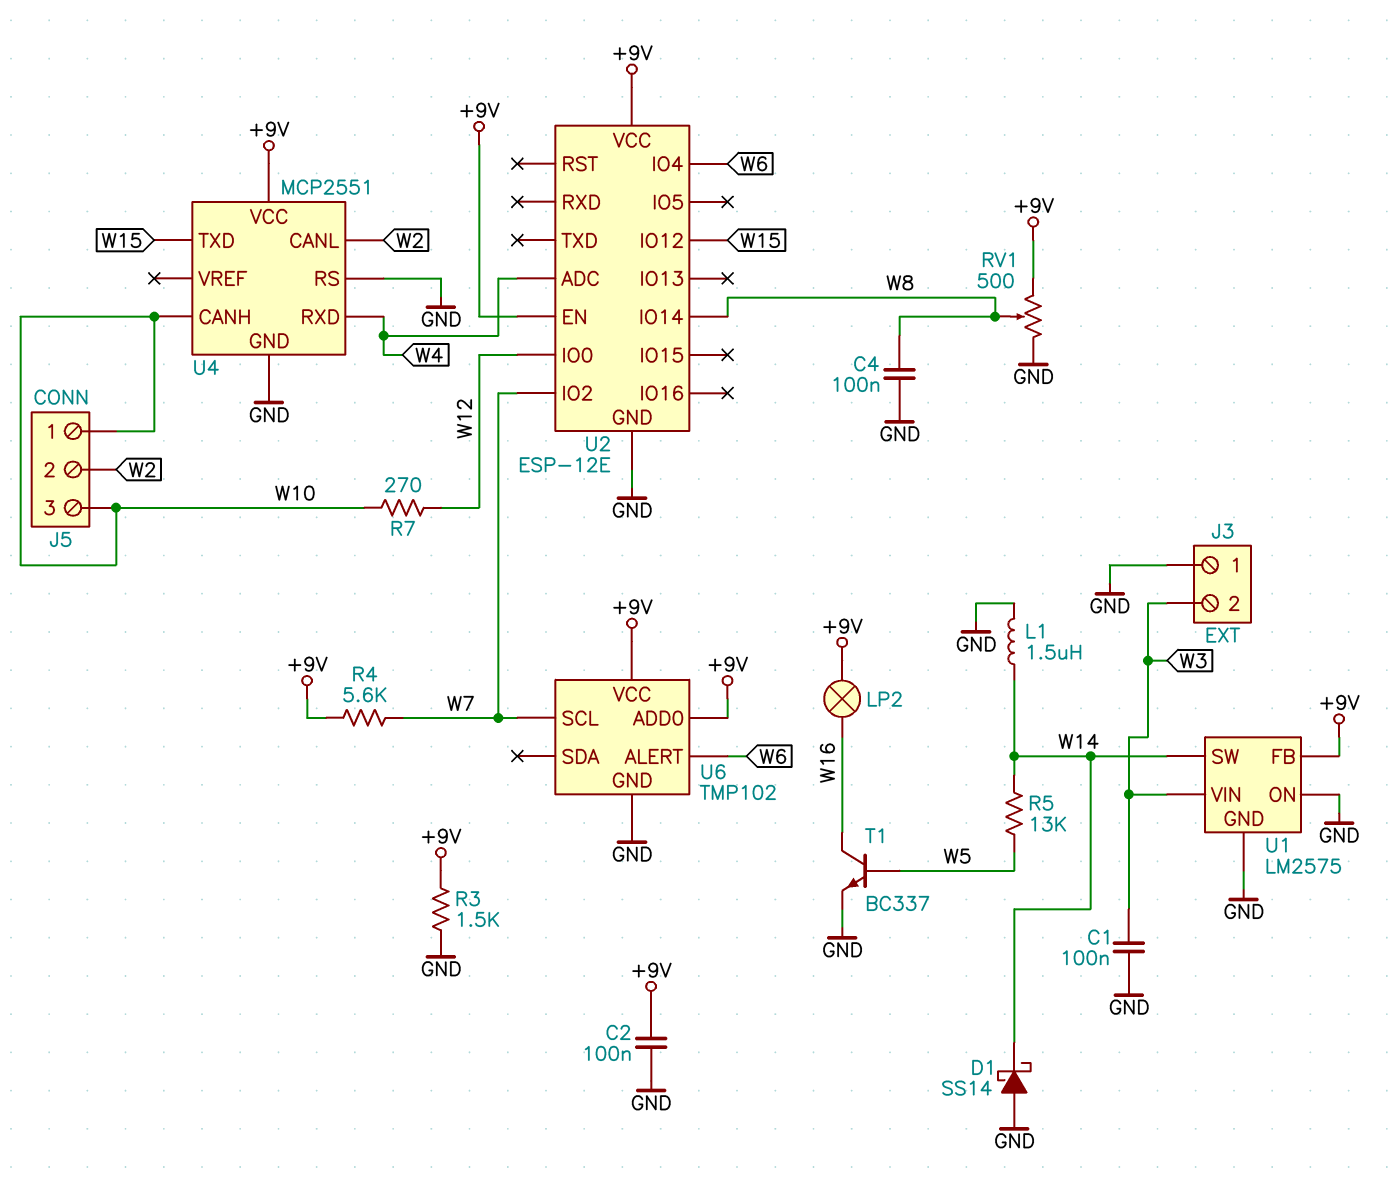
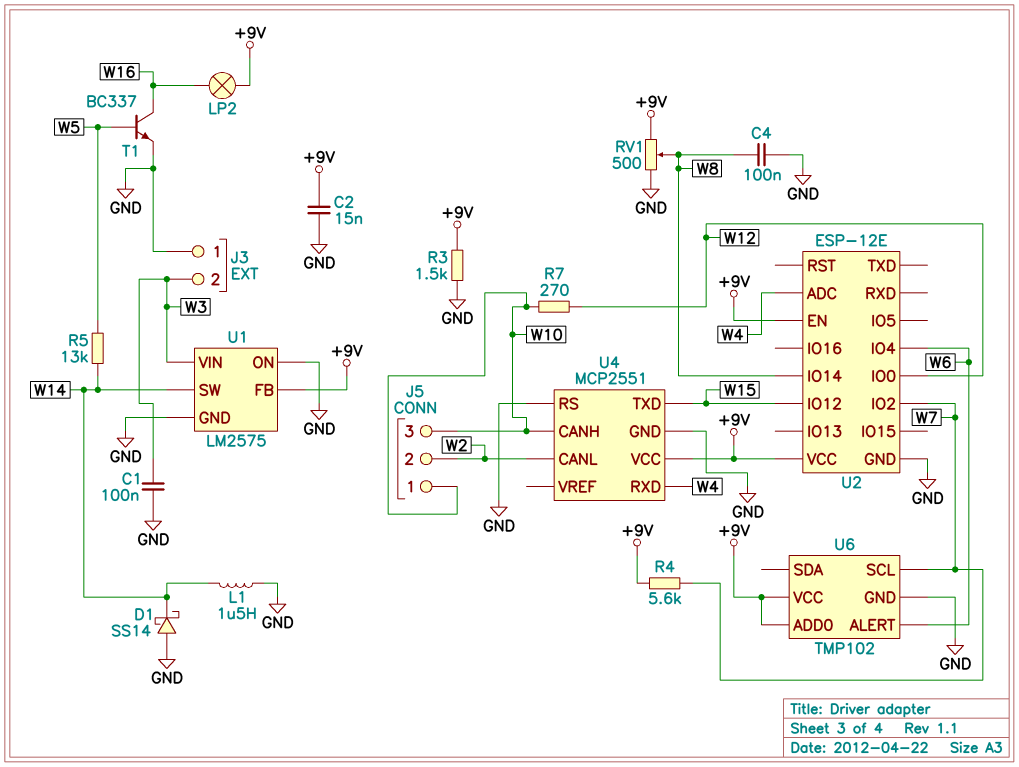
C2: 100nF (+9V, GND) -> 15nF (+9V, GND)

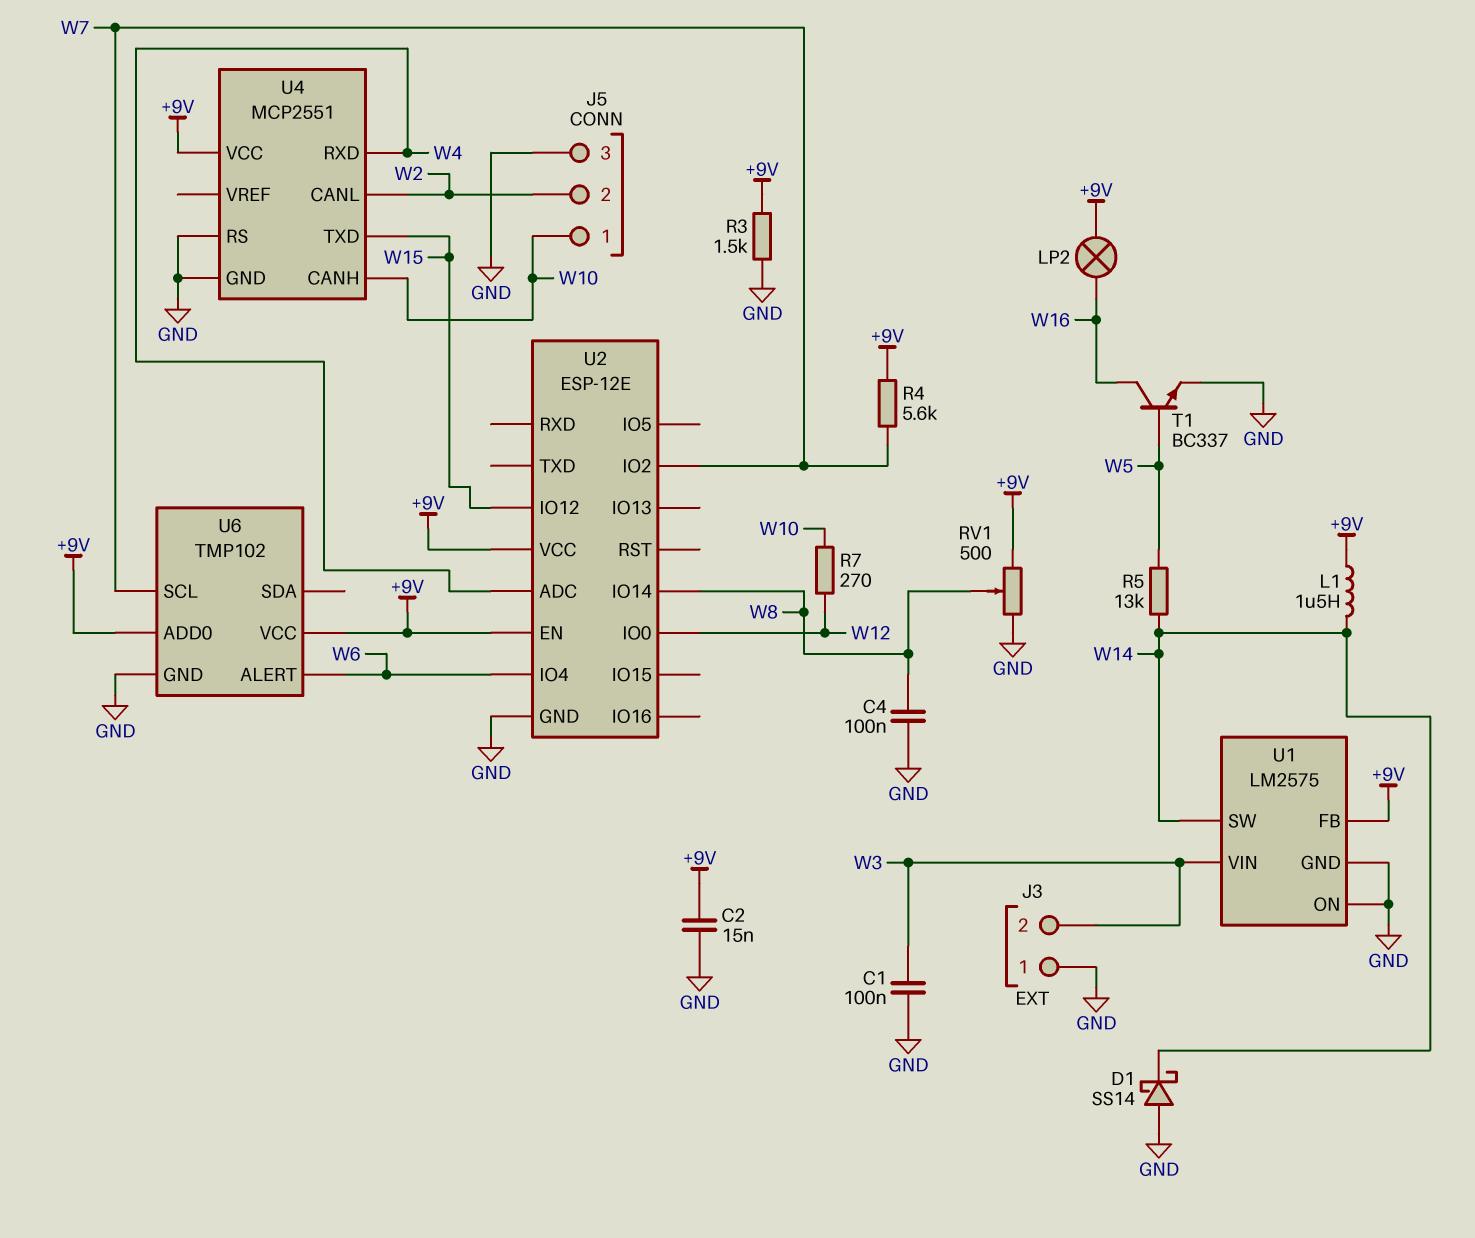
J5 pin 3: W10 -> GND
L1: 1.5uH (GND, W14) -> 1.5uH (+9V, W14)

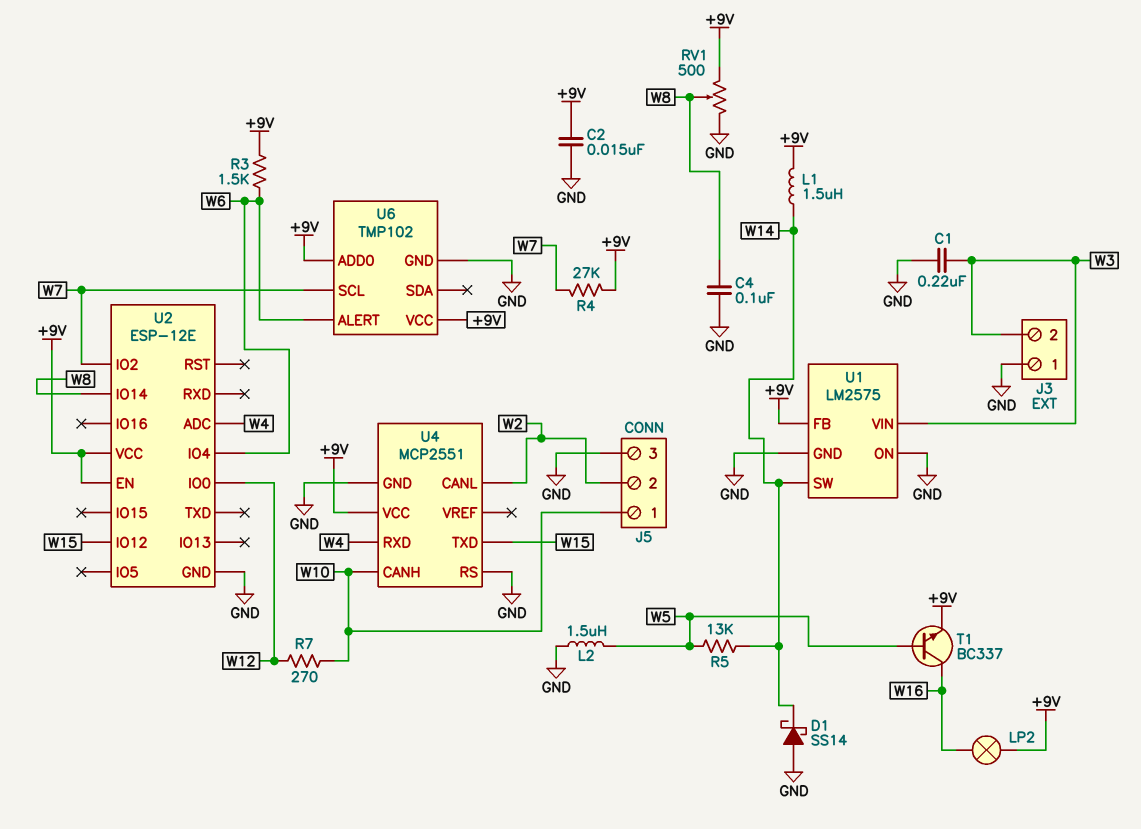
C1: 100nF (GND, W3) -> 220nF (GND, W3)
L2: none -> 1.5uH (GND, W5)
R3: 1.5k (+9V, GND) -> 1.5k (+9V, W6)
R4: 5.6k (+9V, W7) -> 27k (+9V, W7)
T1: NPN BC337 (B W5, C W16, E GND) -> NPN BC337 (B W5, C W16, E +9V)

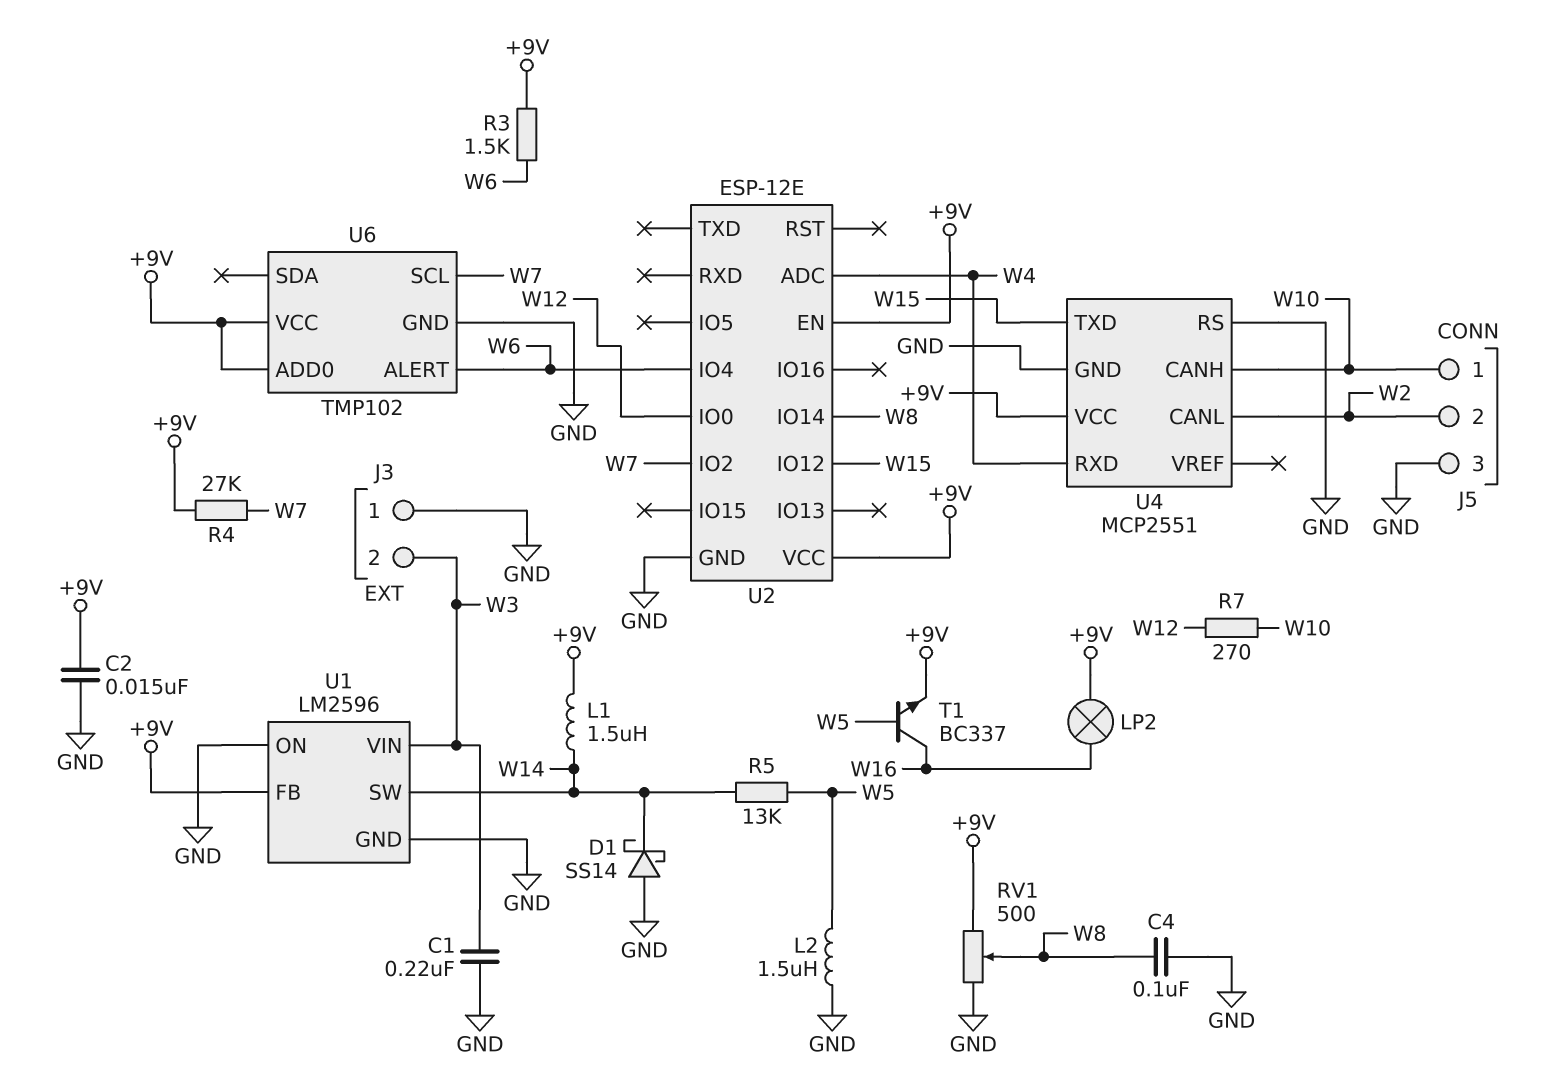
U1: LM2575 -> LM2596

